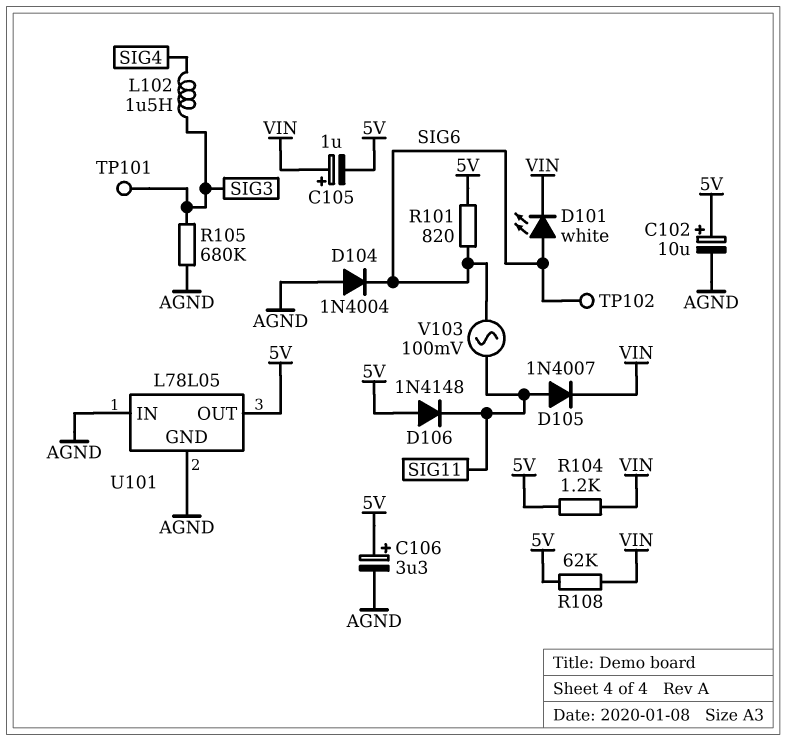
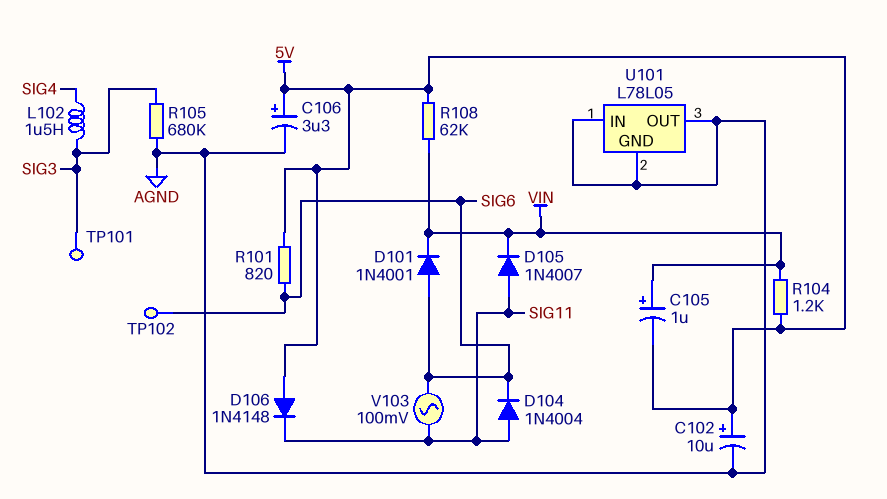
D101: LED white (A SIG6, K VIN) -> diode 1N4001 (A SIG6, K VIN)
D104: diode 1N4004 (A AGND, K SIG6) -> diode 1N4004 (A SIG11, K SIG6)
U101 pin OUT: 5V -> AGND

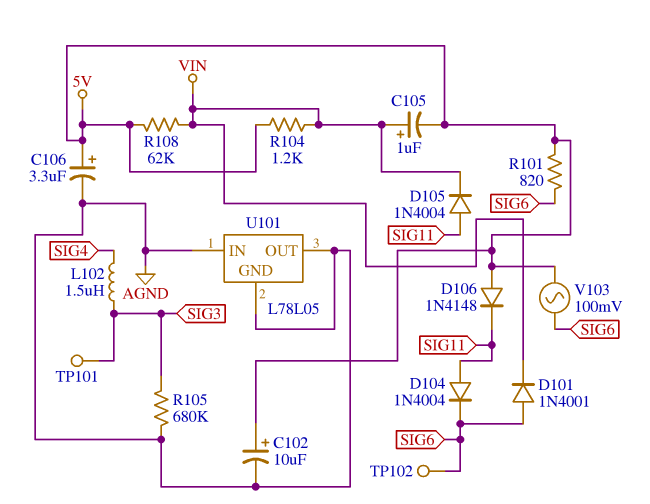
D105: diode 1N4007 (A SIG11, K VIN) -> diode 1N4004 (A SIG11, K VIN)
V103: AC 100mV (SIG6, SIG11) -> AC 100mV (5V, SIG6)

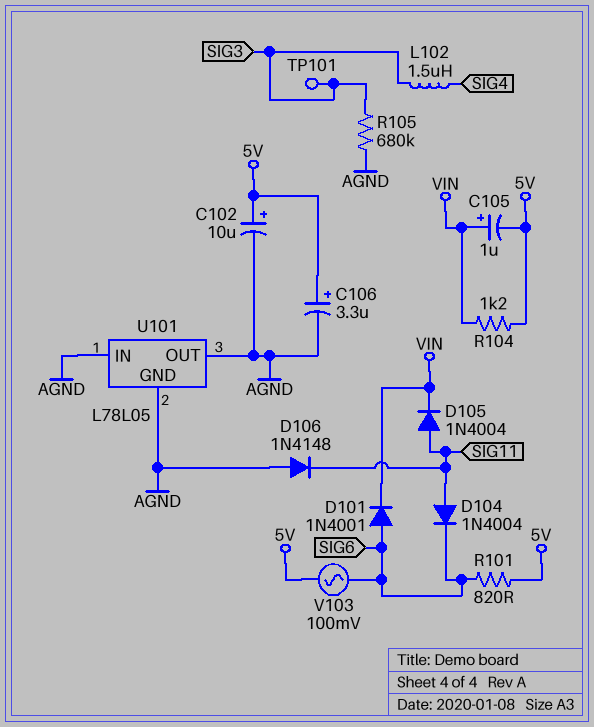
D106: diode 1N4148 (A 5V, K SIG11) -> diode 1N4148 (A AGND, K SIG11)
R108: 62k (5V, VIN) -> none
TP102: test point (SIG6) -> none

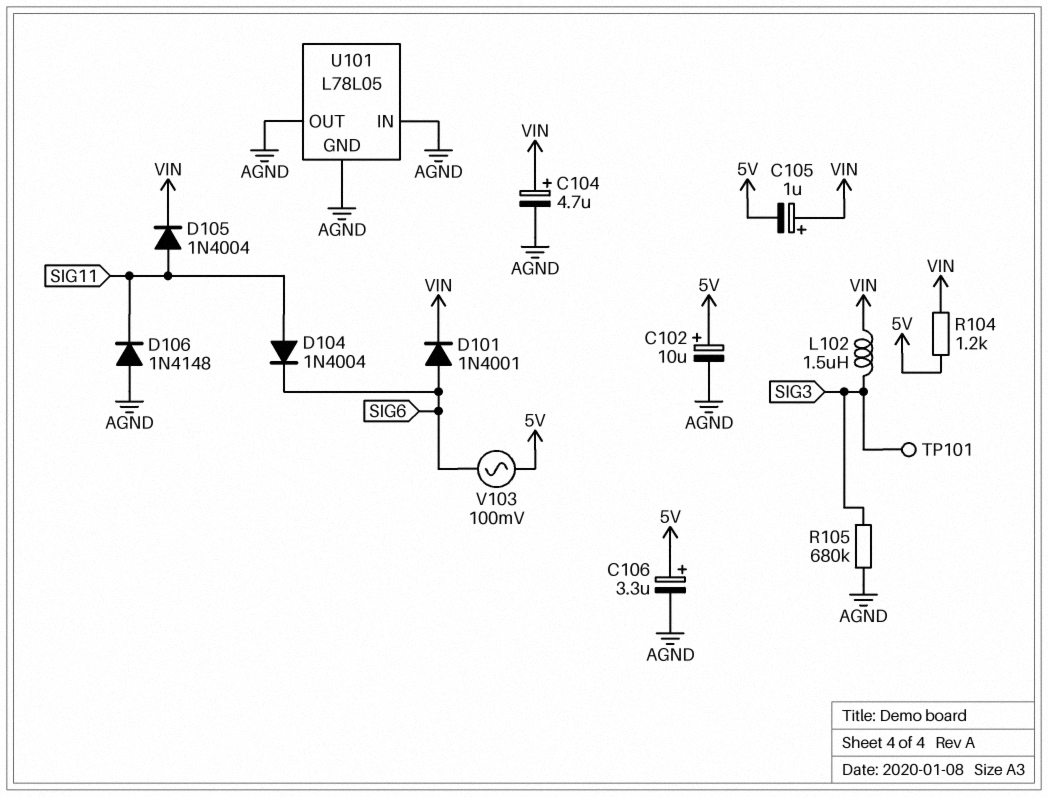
C104: none -> 4.7uF (plus VIN, minus AGND)
L102: 1.5uH (SIG3, SIG4) -> 1.5uH (SIG3, VIN)
R101: 820 (5V, SIG6) -> none

